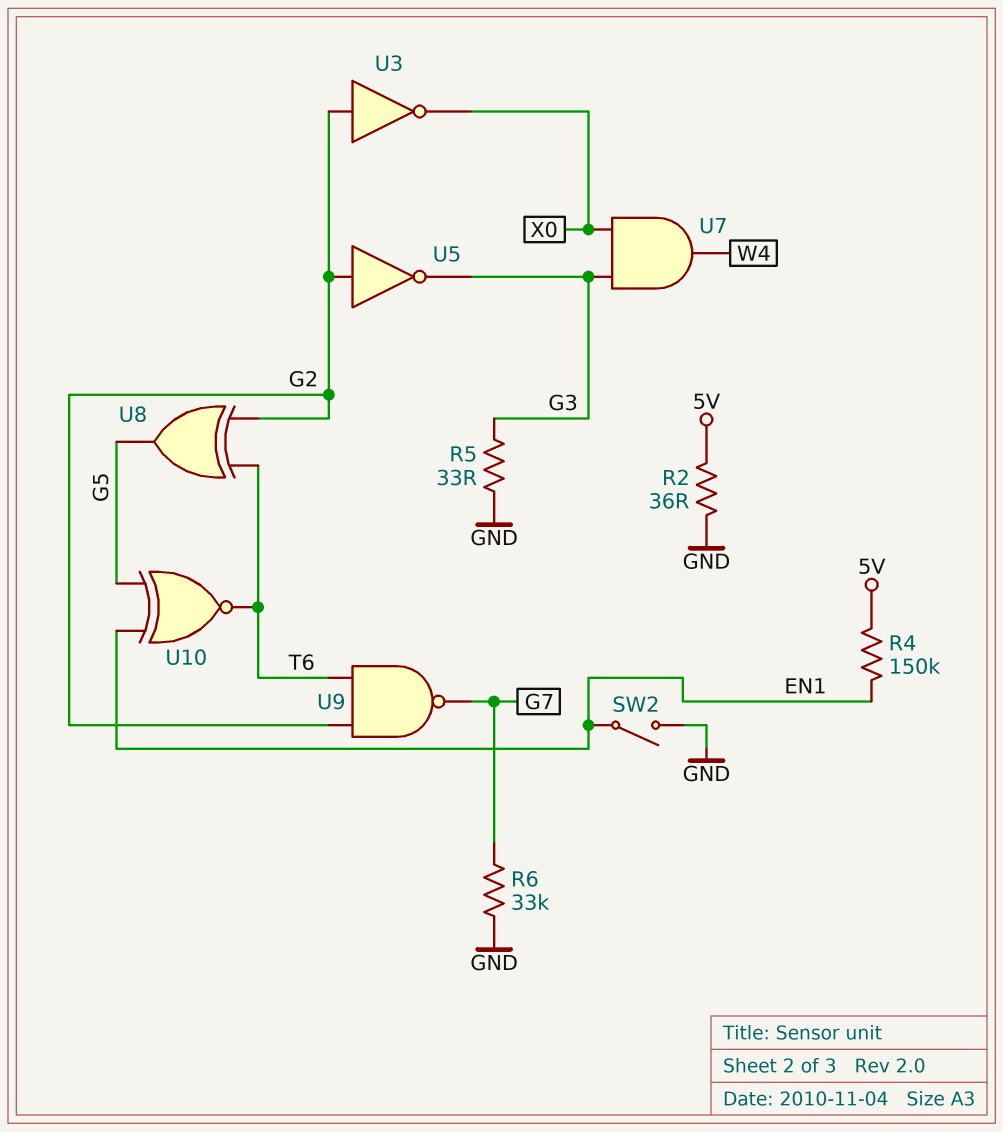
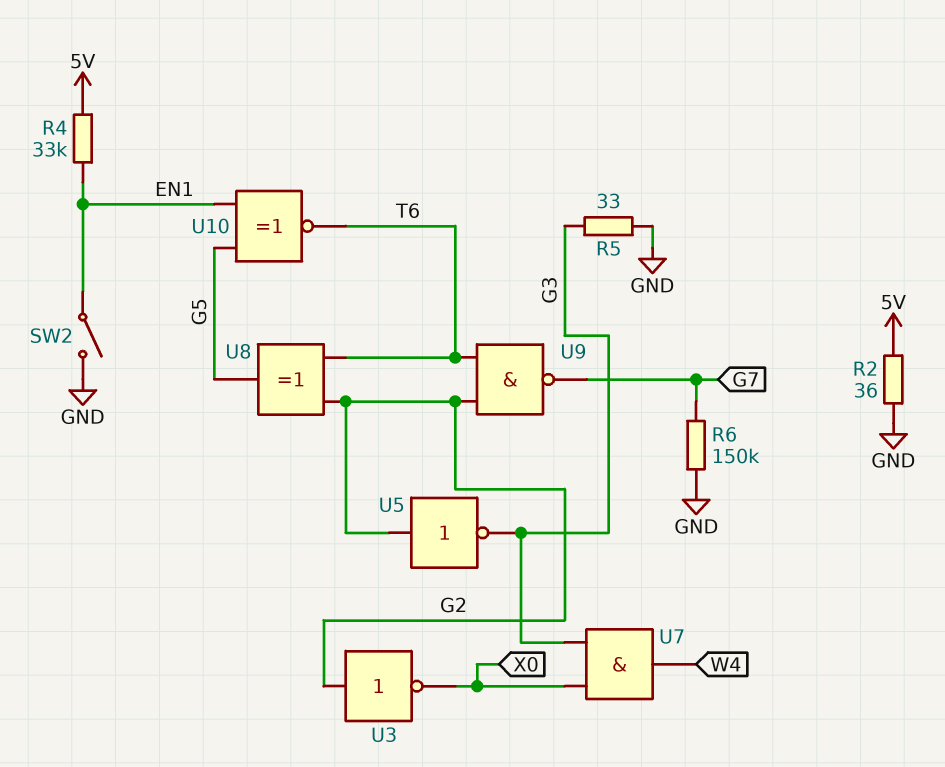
R4: 150k (5V, EN1) -> 33k (5V, EN1)
R6: 33k (G7, GND) -> 150k (G7, GND)

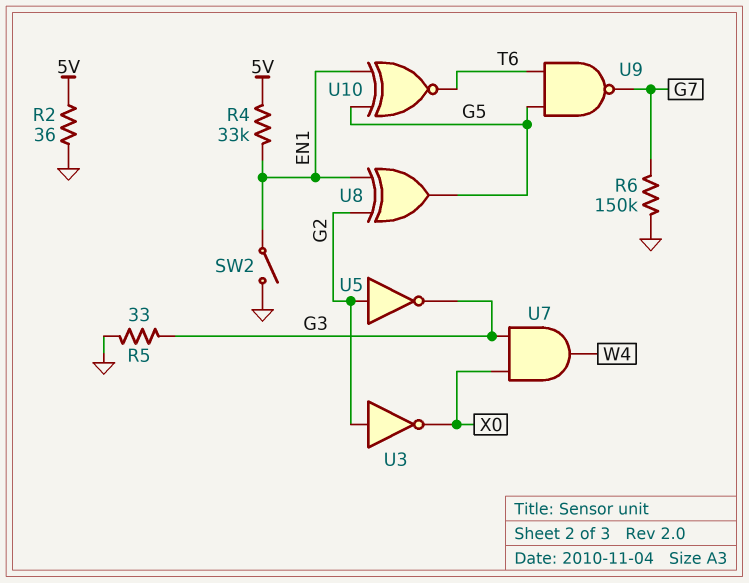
U8: XOR (in G2, in T6, out G5) -> XOR (in EN1, in G2, out G5)
U9: NAND (in G2, in T6, out G7) -> NAND (in G5, in T6, out G7)

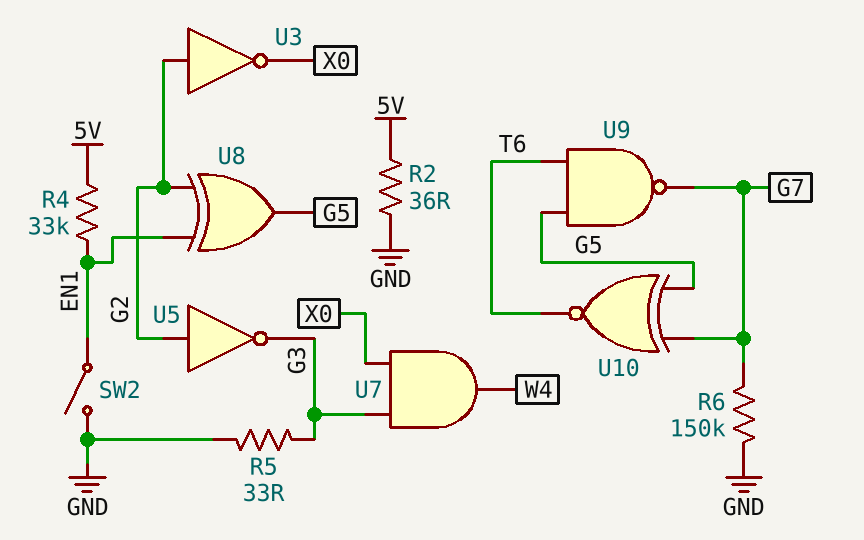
U10: XNOR (in EN1, in G5, out T6) -> XNOR (in G5, in G7, out T6)

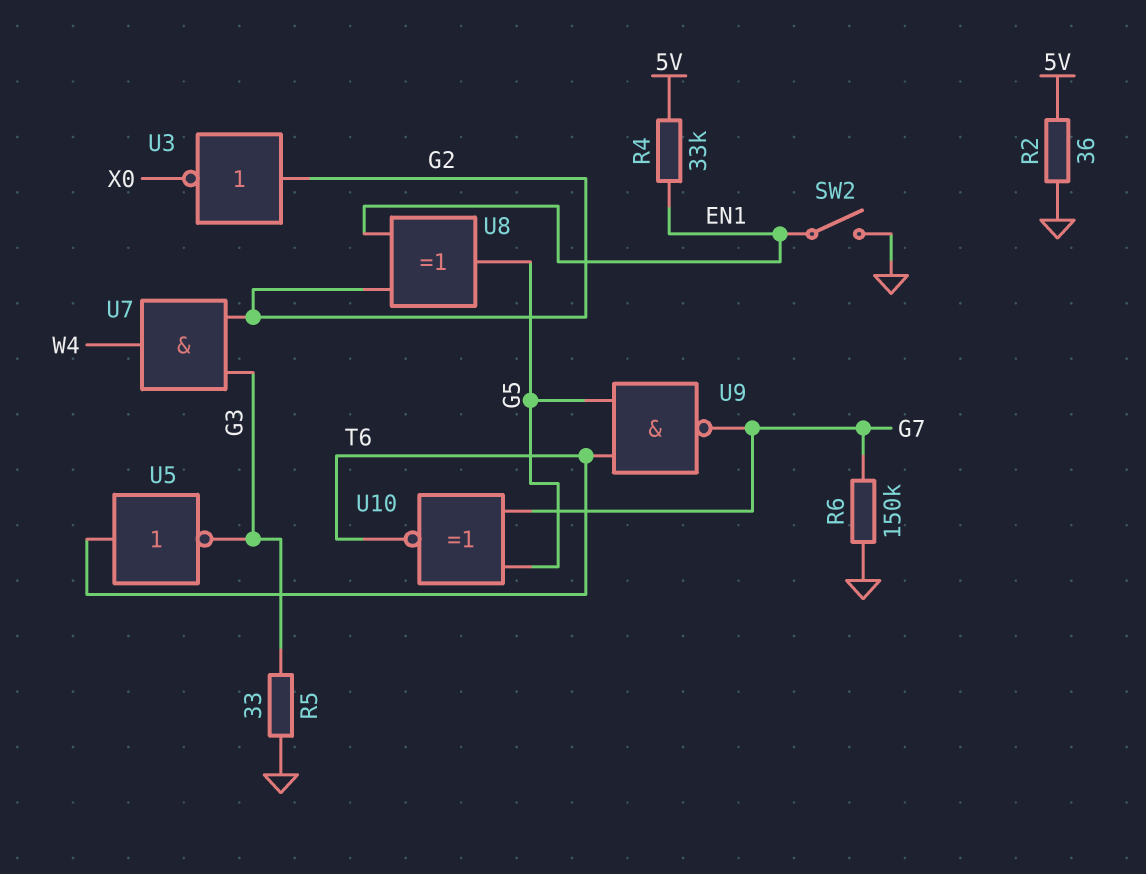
U5: NOT (in G2, out G3) -> NOT (in T6, out G3)
U7: AND (in G3, in X0, out W4) -> AND (in G2, in G3, out W4)

